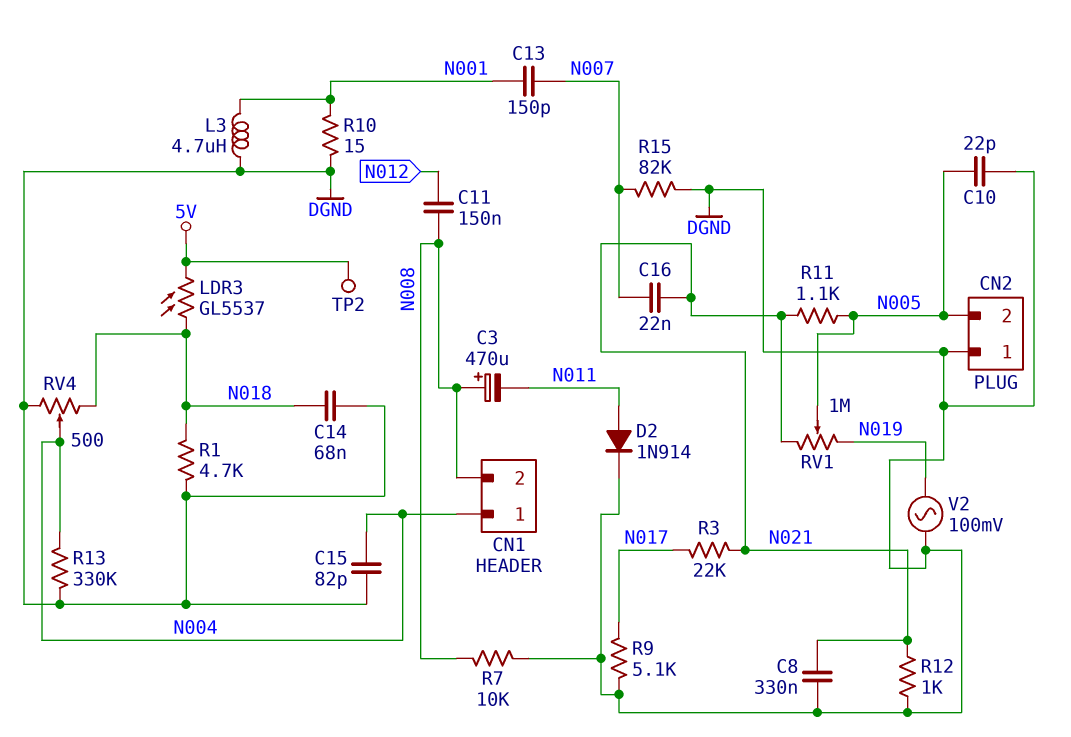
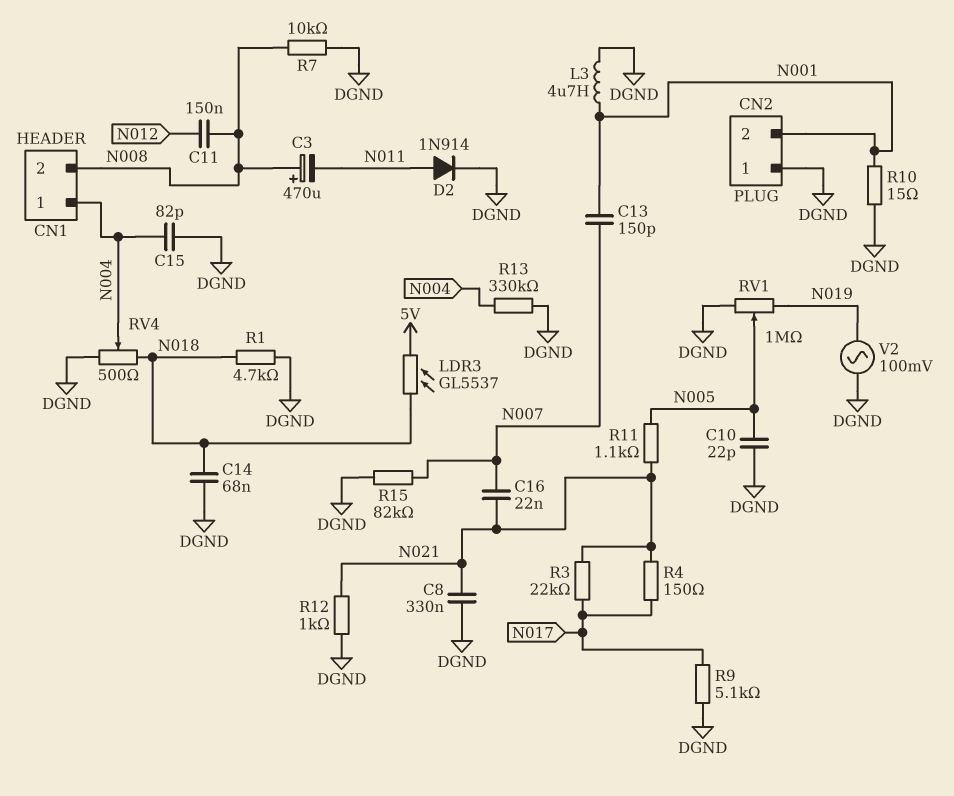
CN2 pin 2: N005 -> N001
R4: none -> 150 (N017, N021)
RV1: 1M (N019, N021, wiper N005) -> 1M (DGND, N019, wiper N005)
TP2: test point (5V) -> none

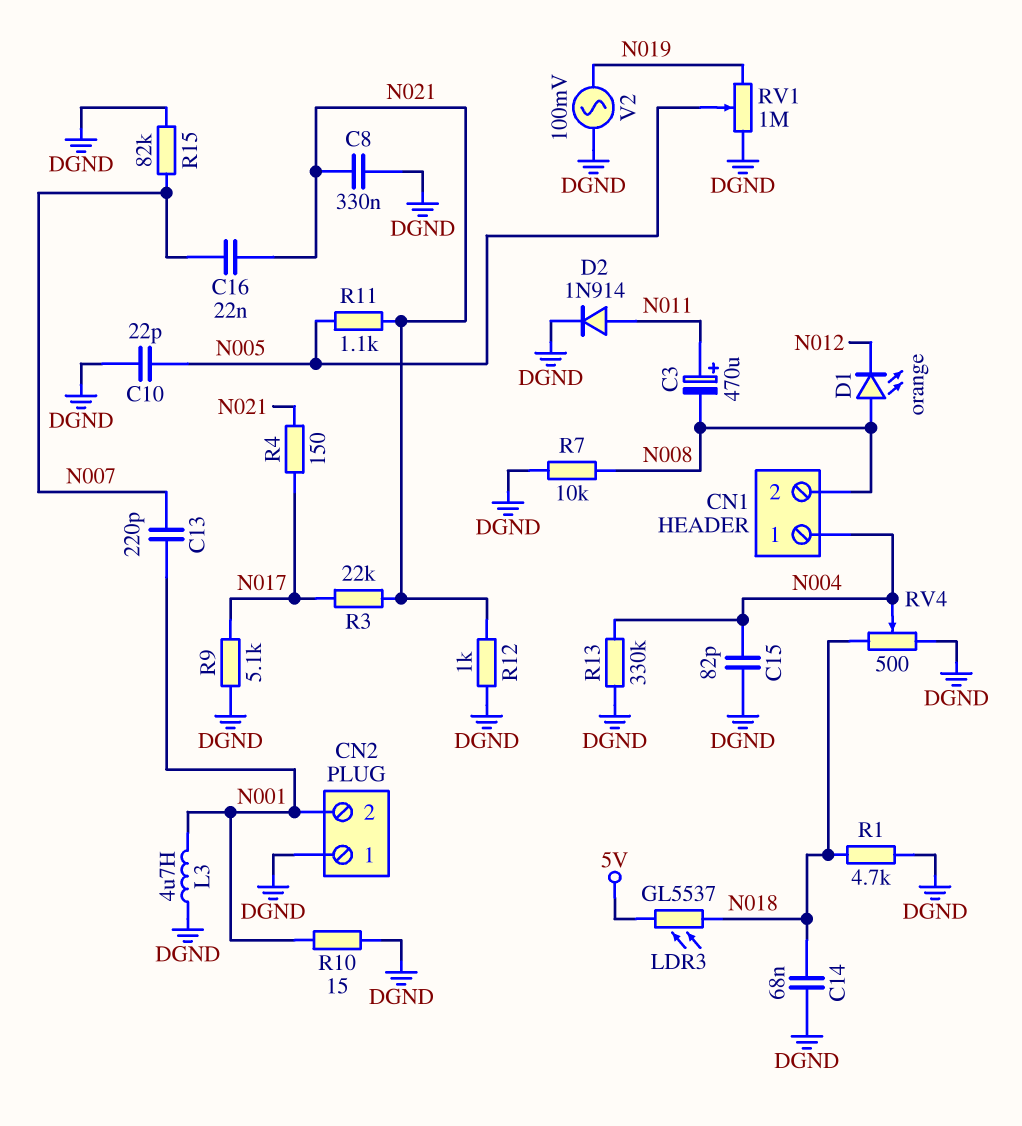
C3: 470uF (plus N008, minus N011) -> 470uF (plus N011, minus N008)
C11: 150nF (N008, N012) -> none
C13: 150pF (N001, N007) -> 220pF (N001, N007)
D1: none -> LED orange (A N008, K N012)

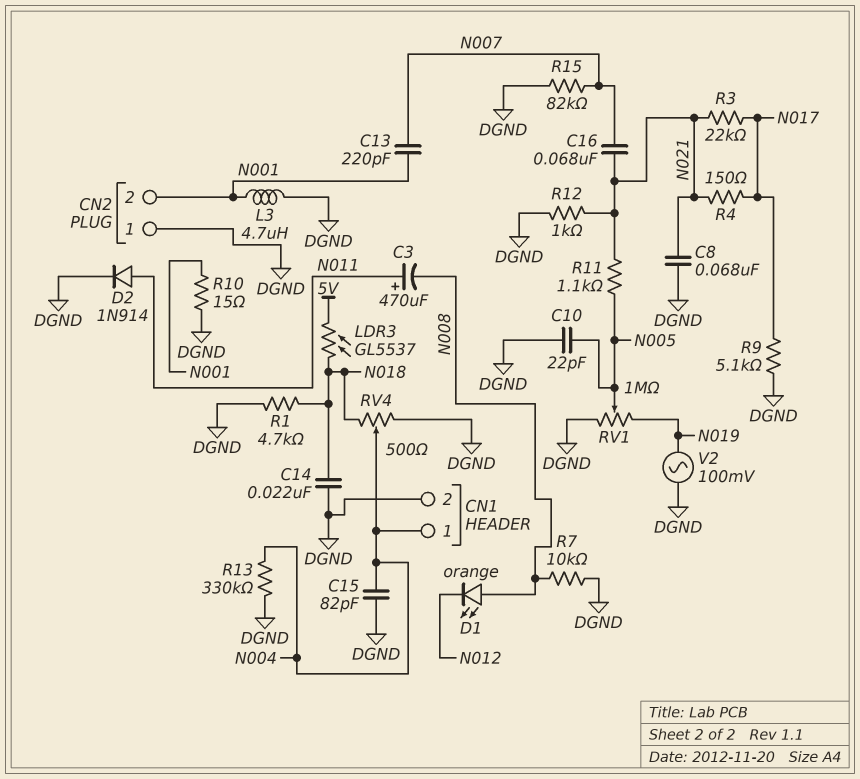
C8: 330nF (DGND, N021) -> 68nF (DGND, N021)
C14: 68nF (DGND, N018) -> 22nF (DGND, N018)
C16: 22nF (N007, N021) -> 68nF (N007, N021)
CN1 pin 2: N008 -> DGND

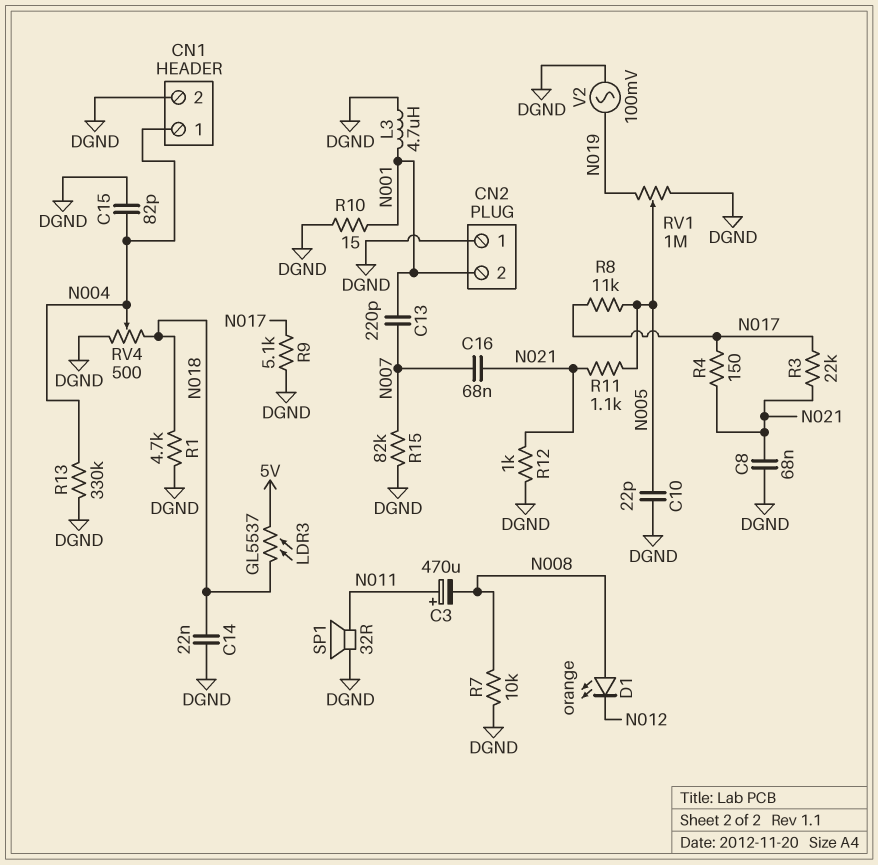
D2: diode 1N914 (A N011, K DGND) -> none
R8: none -> 11k (N005, N017)
SP1: none -> speaker 32R (DGND, N011)

